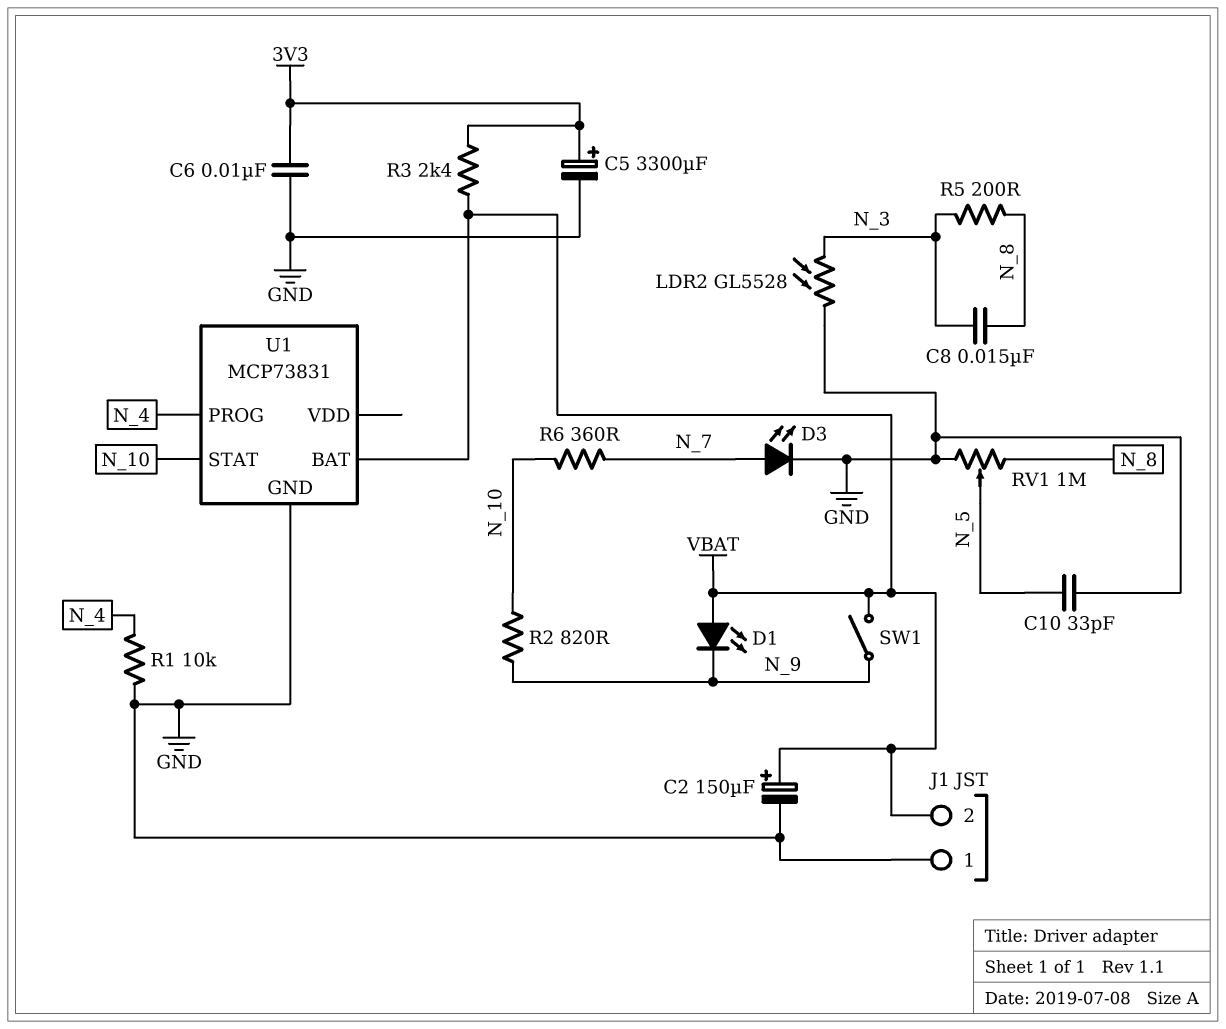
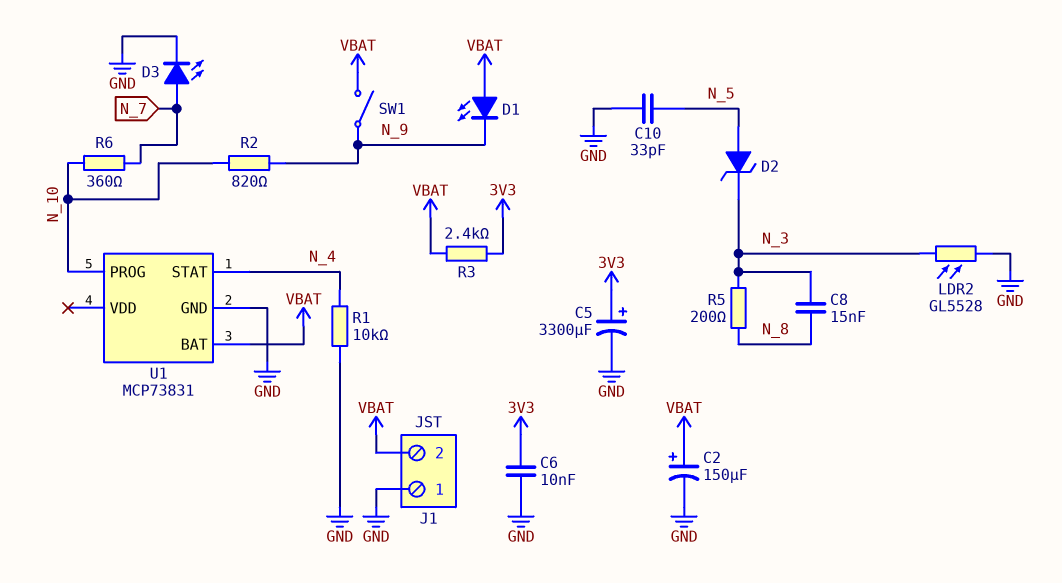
D2: none -> zener (A N_5, K N_3)
RV1: 1M (GND, N_8, wiper N_5) -> none
U1 pin PROG: N_4 -> N_10
U1 pin STAT: N_10 -> N_4

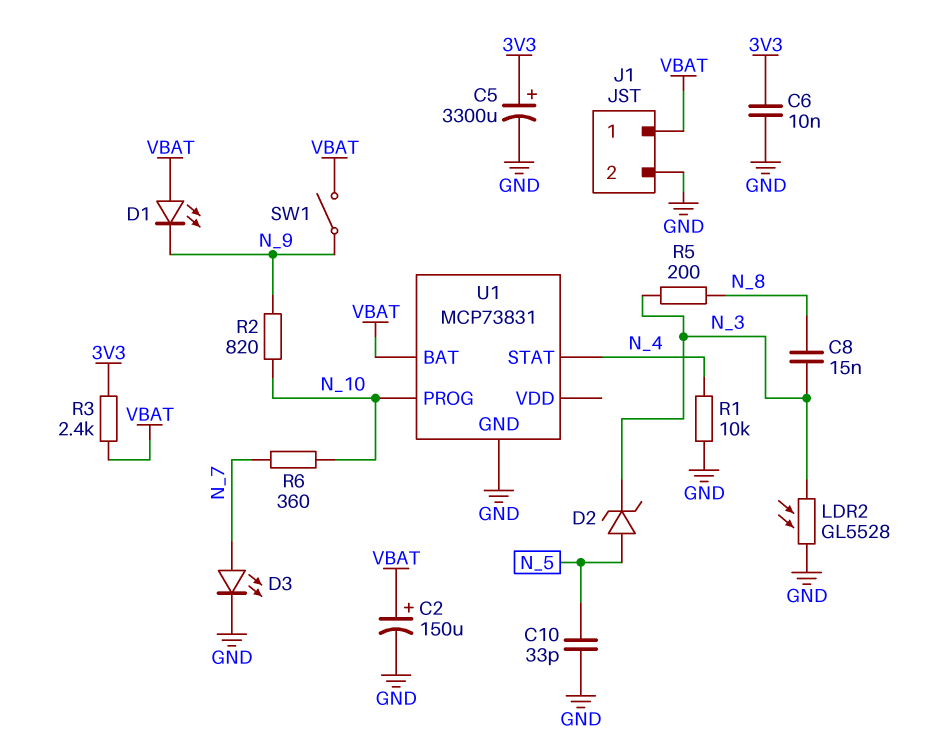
J1 pin 1: GND -> VBAT
J1 pin 2: VBAT -> GND

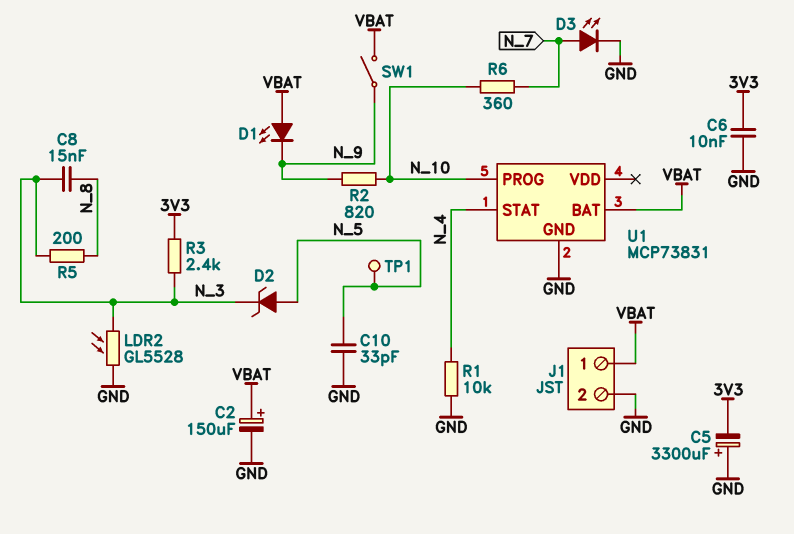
C5: 3300uF (plus 3V3, minus GND) -> 3300uF (plus GND, minus 3V3)
R3: 2.4k (3V3, VBAT) -> 2.4k (3V3, N_3)
TP1: none -> test point (N_5)

